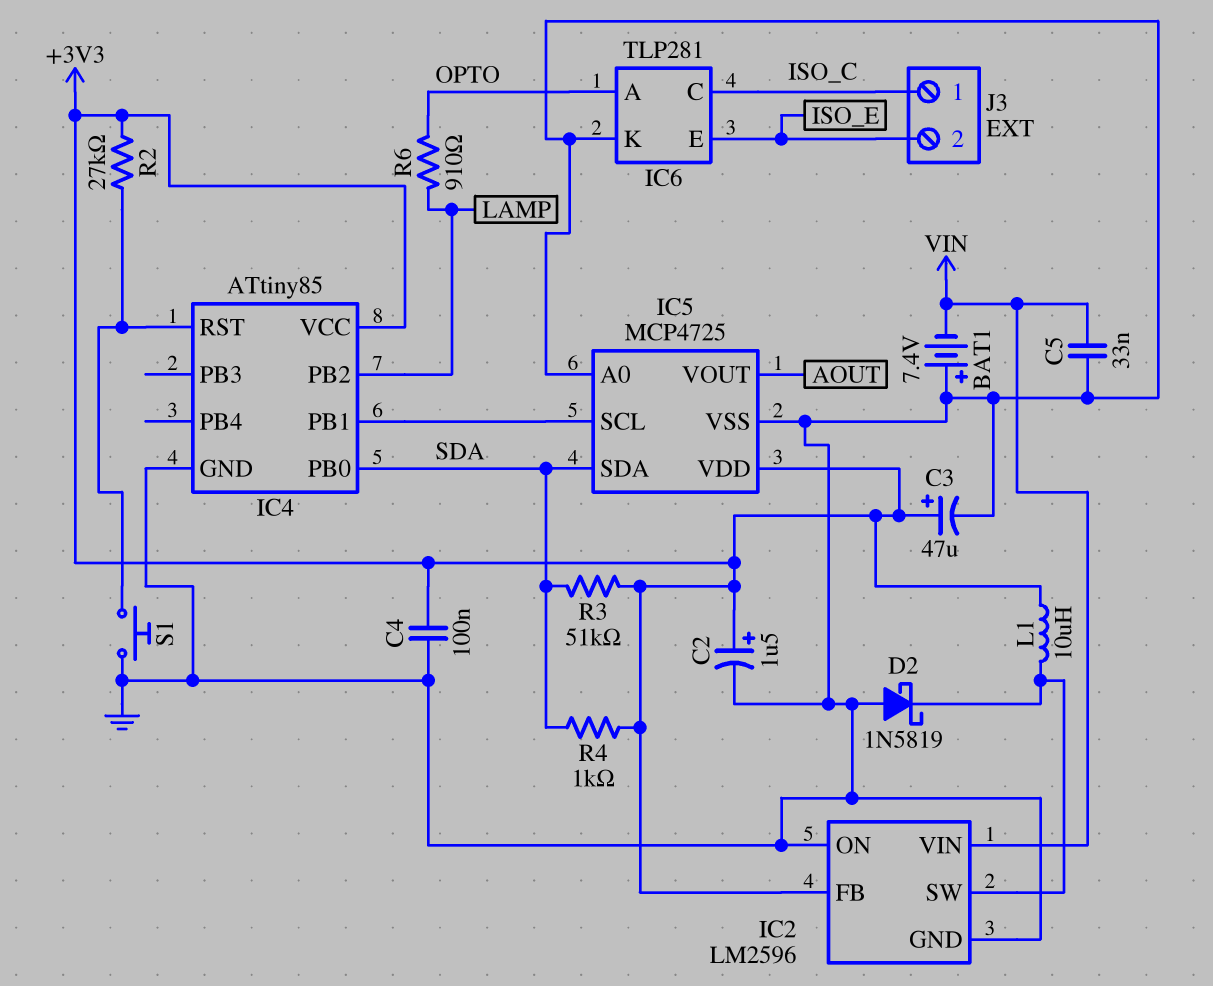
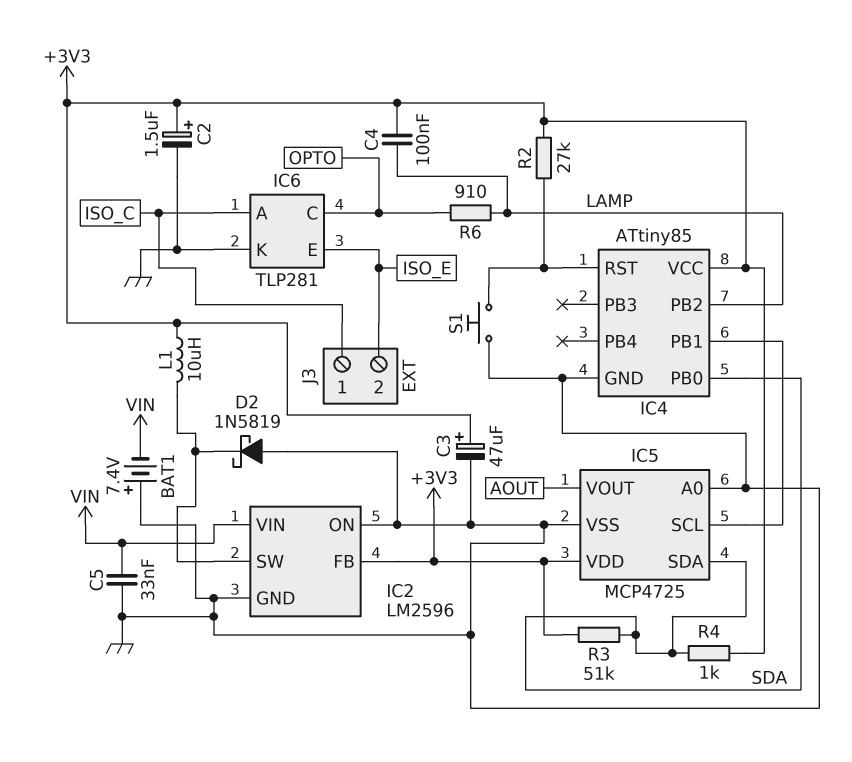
C4: 100nF (+3V3, GND) -> 100nF (+3V3, LAMP)
IC6 pin A: OPTO -> ISO_C
IC6 pin C: ISO_C -> OPTO

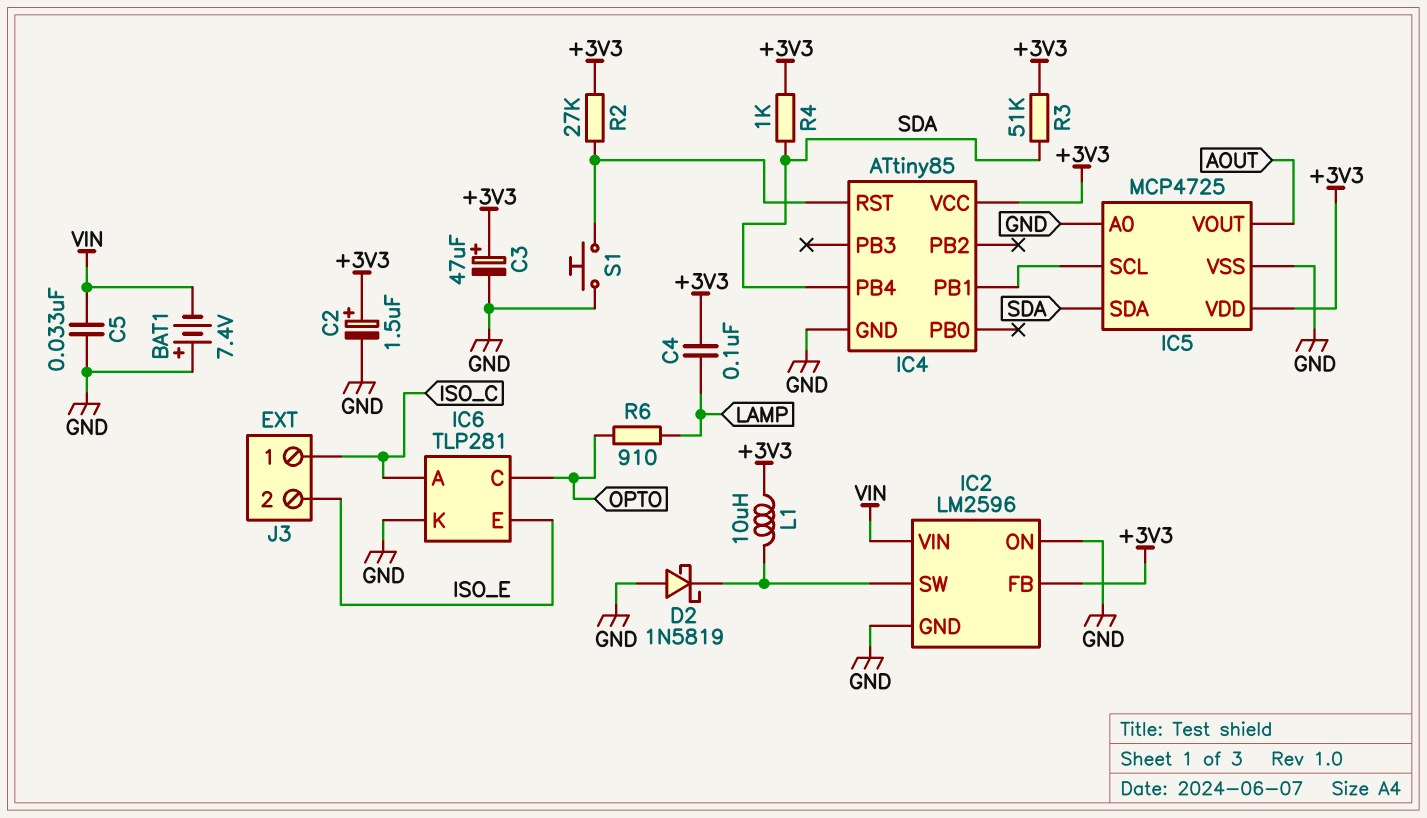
IC4 pin PB0: SDA -> none
IC4 pin PB2: LAMP -> none
IC4 pin PB4: none -> SDA

